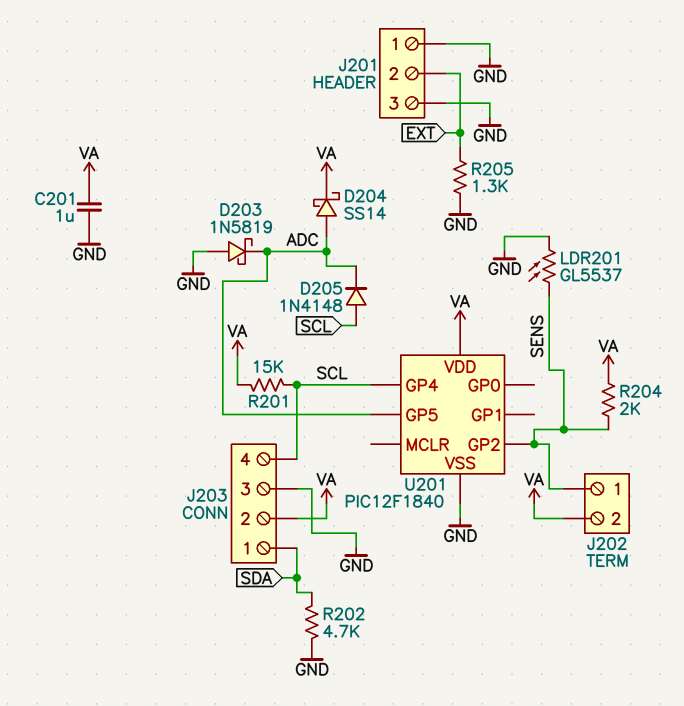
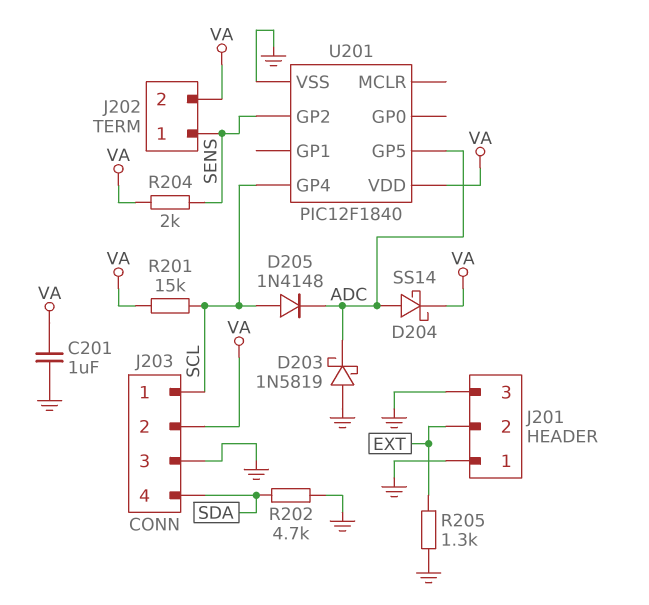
J203 pin 1: SDA -> SCL
J203 pin 4: SCL -> SDA
LDR201: GL5537 (GND, SENS) -> none

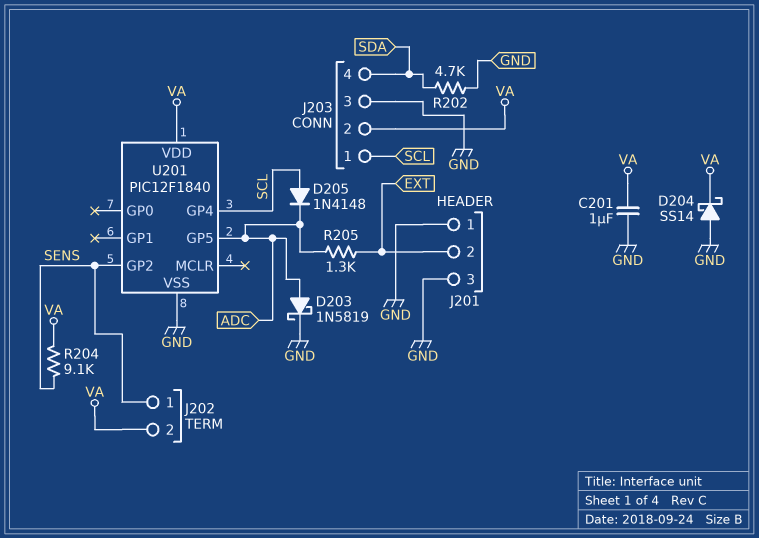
D203: schottky 1N5819 (A GND, K ADC) -> schottky 1N5819 (A ADC, K GND)
D204: schottky SS14 (A ADC, K VA) -> schottky SS14 (A GND, K VA)
R201: 15k (SCL, VA) -> none
R204: 2k (SENS, VA) -> 9.1k (SENS, VA)
R205: 1.3k (EXT, GND) -> 1.3k (ADC, EXT)

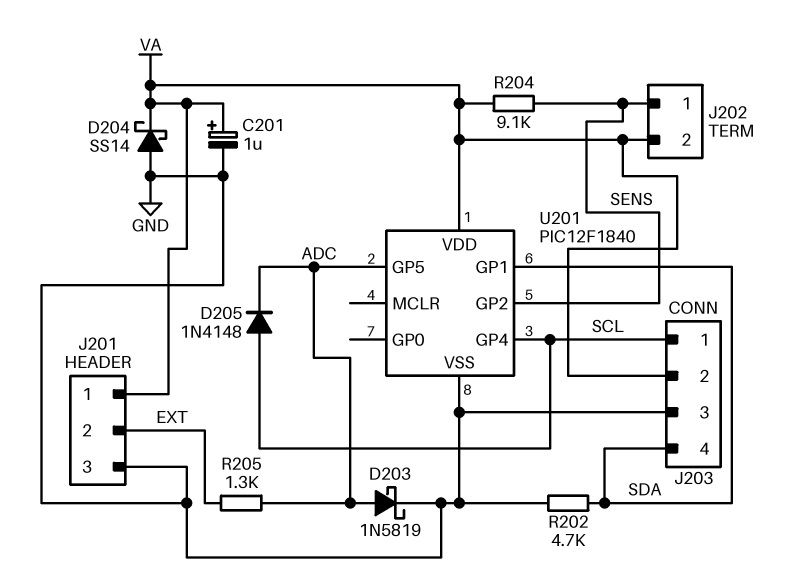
C201: 1uF (GND, VA) -> 1uF (plus VA, minus GND)
J201 pin 1: GND -> VA
U201 pin GP1: none -> SDA

